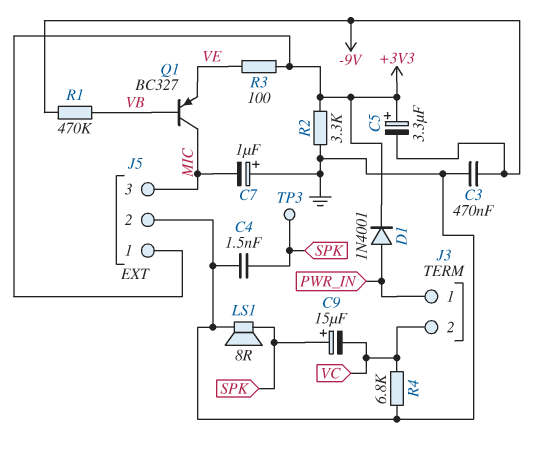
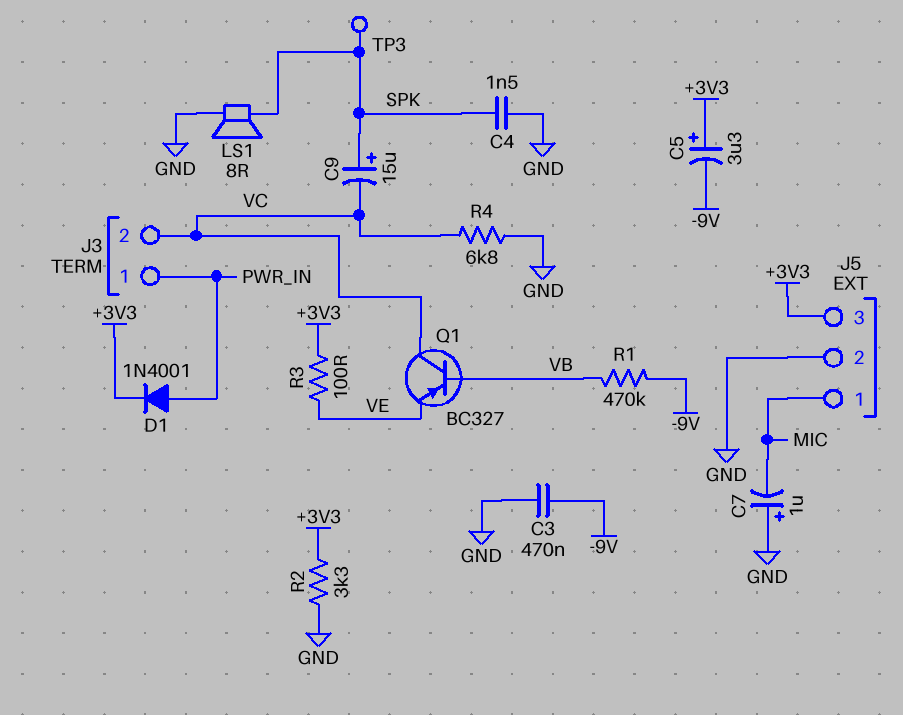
J5 pin 1: +3V3 -> MIC
J5 pin 3: MIC -> +3V3
Q1: PNP BC327 (B VB, C MIC, E VE) -> PNP BC327 (B VB, C VC, E VE)

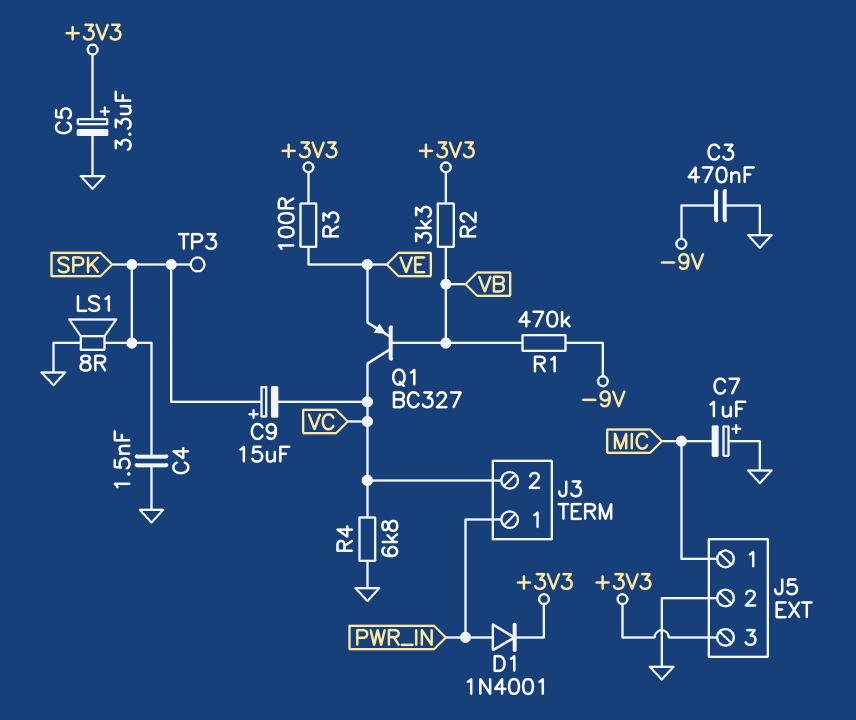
C5: 3.3uF (plus +3V3, minus -9V) -> 3.3uF (plus +3V3, minus GND)
R2: 3.3k (+3V3, GND) -> 3.3k (+3V3, VB)

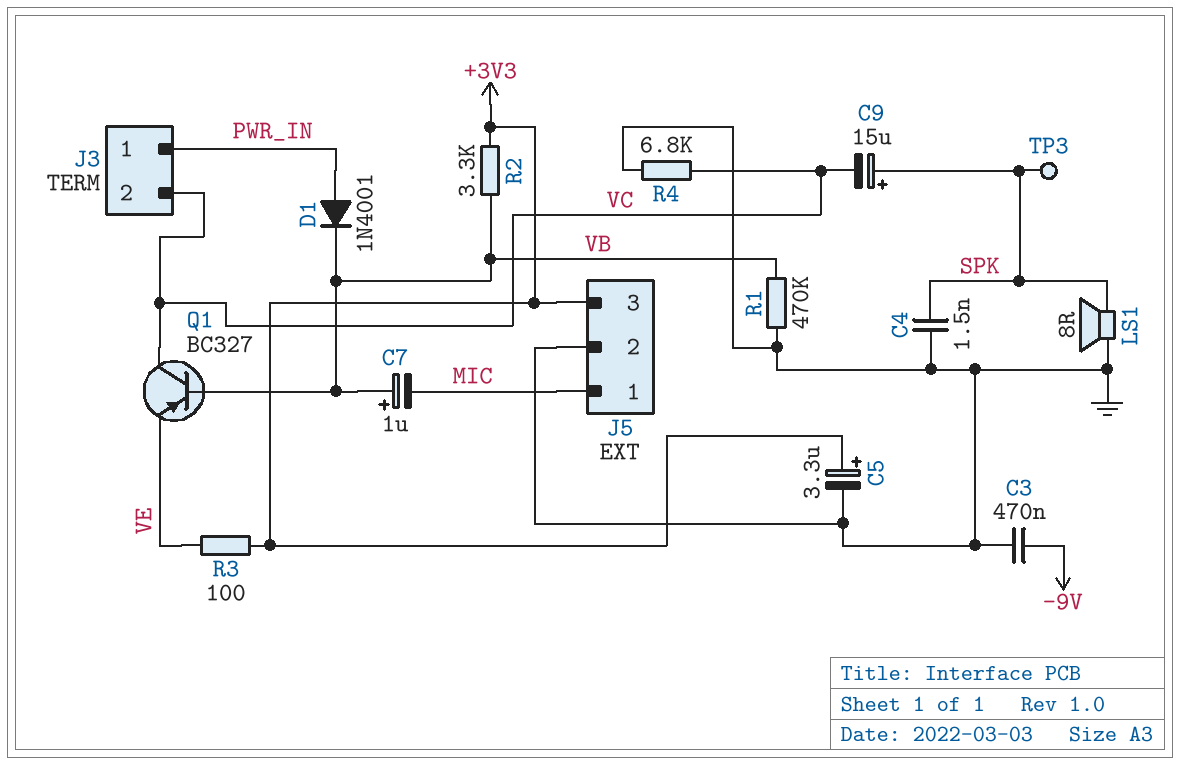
C7: 1uF (plus GND, minus MIC) -> 1uF (plus VB, minus MIC)
D1: diode 1N4001 (A PWR_IN, K +3V3) -> diode 1N4001 (A PWR_IN, K VB)
R1: 470k (-9V, VB) -> 470k (GND, VB)

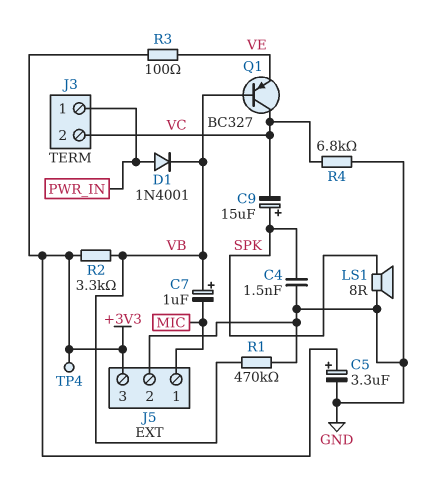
C3: 470nF (-9V, GND) -> none
TP3: test point (SPK) -> none
TP4: none -> test point (+3V3)

